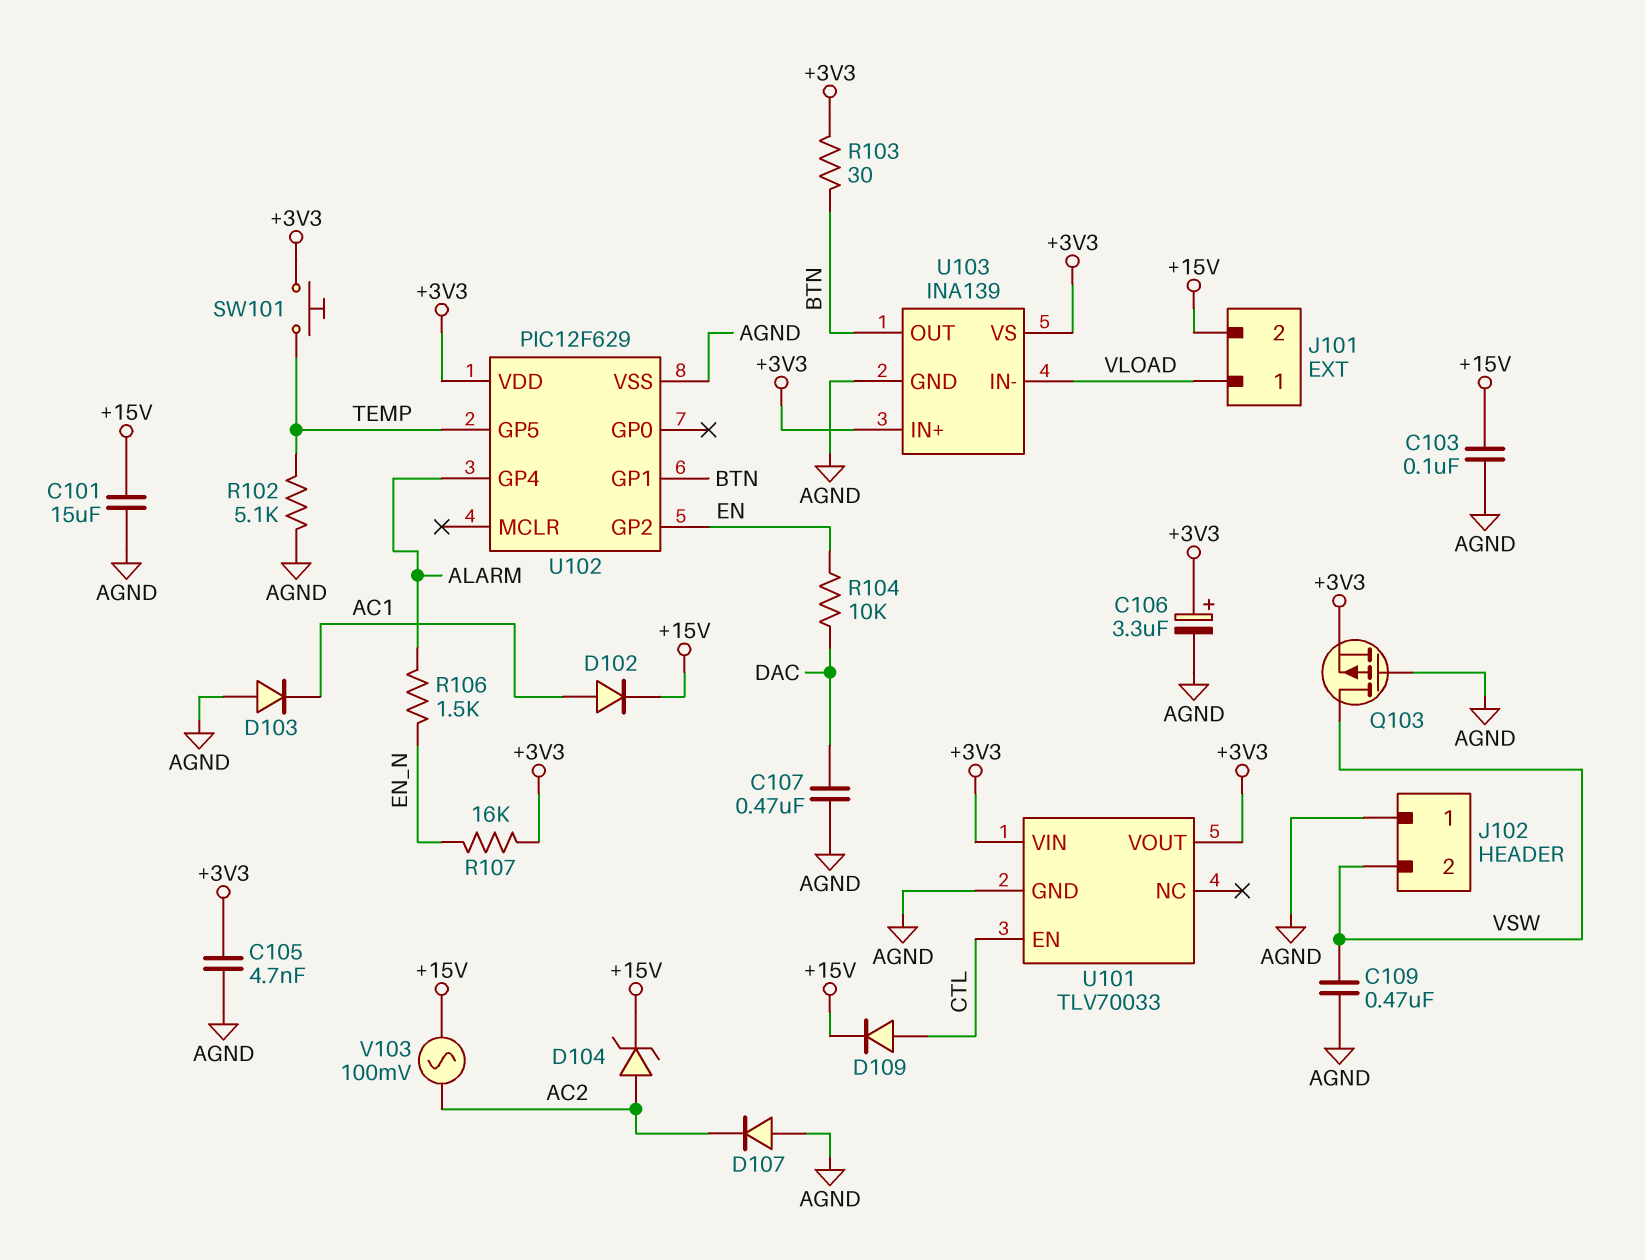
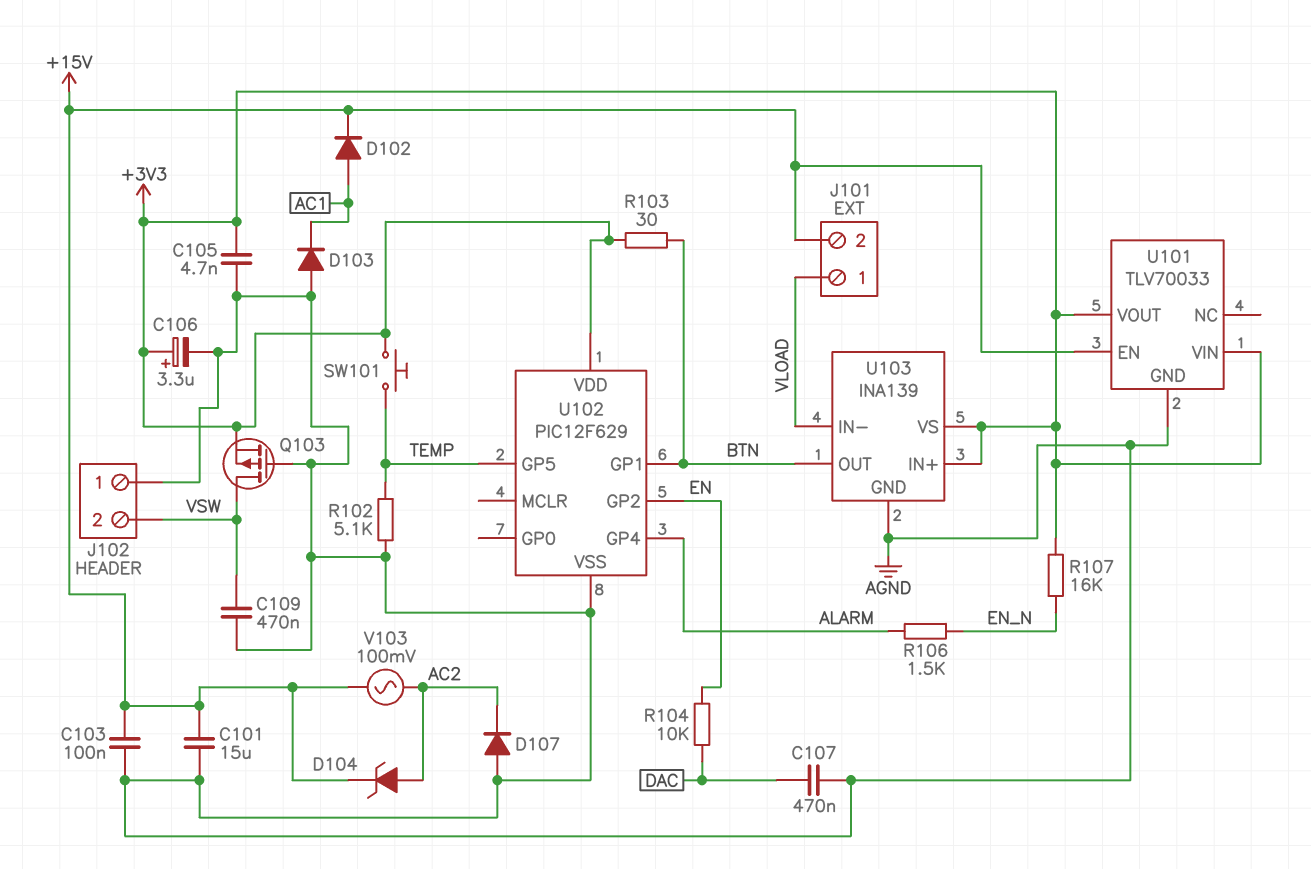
D109: diode (A CTL, K +15V) -> none
U101 pin EN: CTL -> +15V

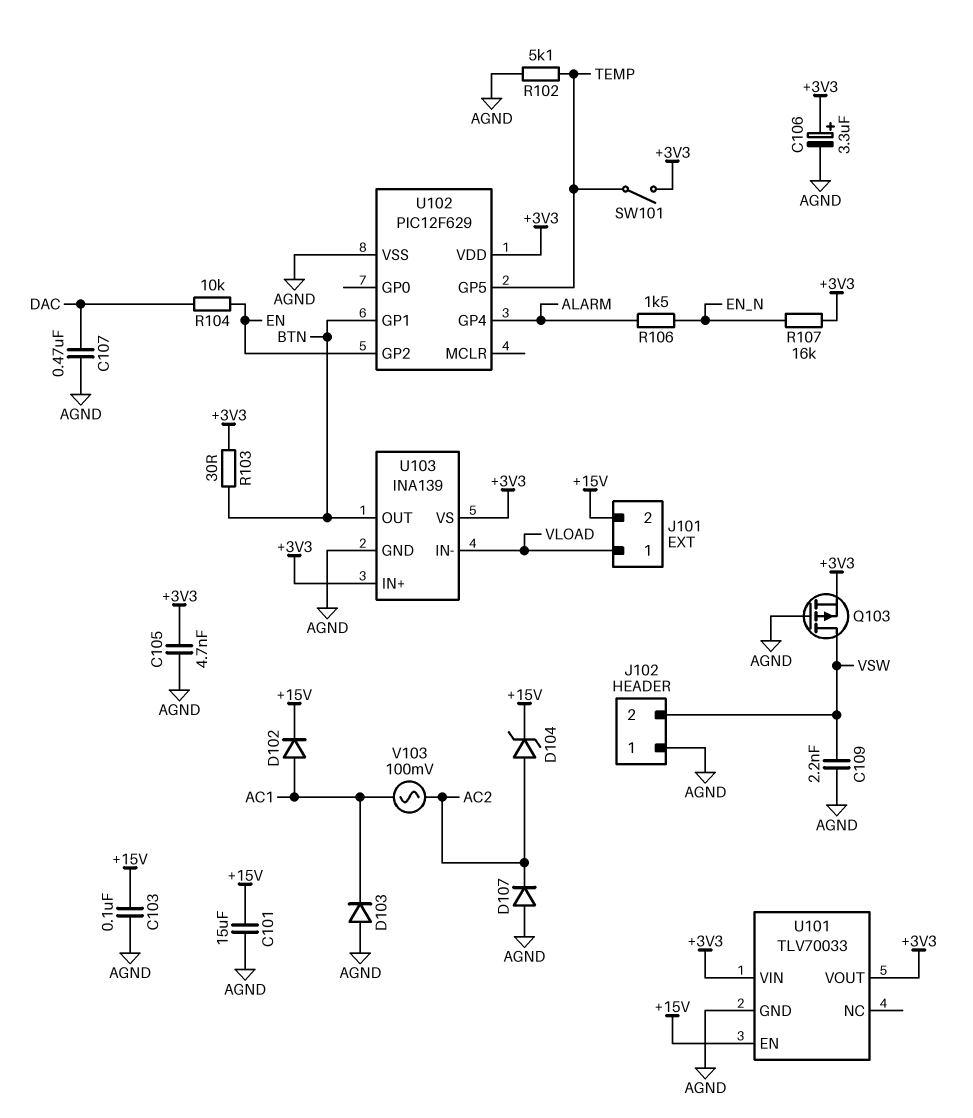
C109: 470nF (AGND, VSW) -> 2.2nF (AGND, VSW)
SW101: button (+3V3, TEMP) -> switch (+3V3, TEMP)
V103: AC 100mV (+15V, AC2) -> AC 100mV (AC1, AC2)

